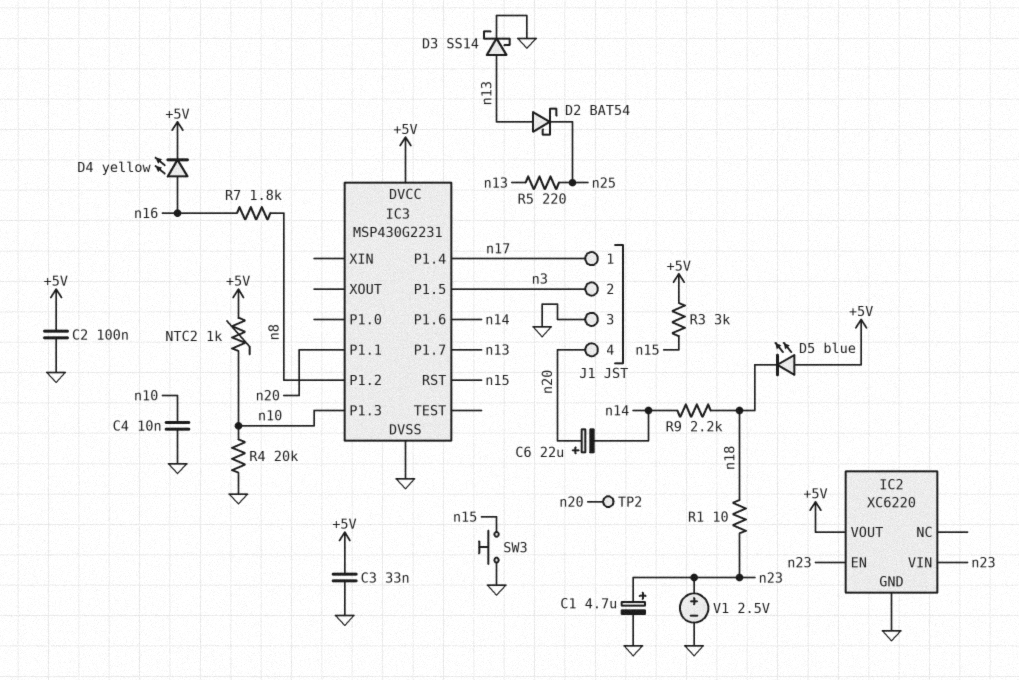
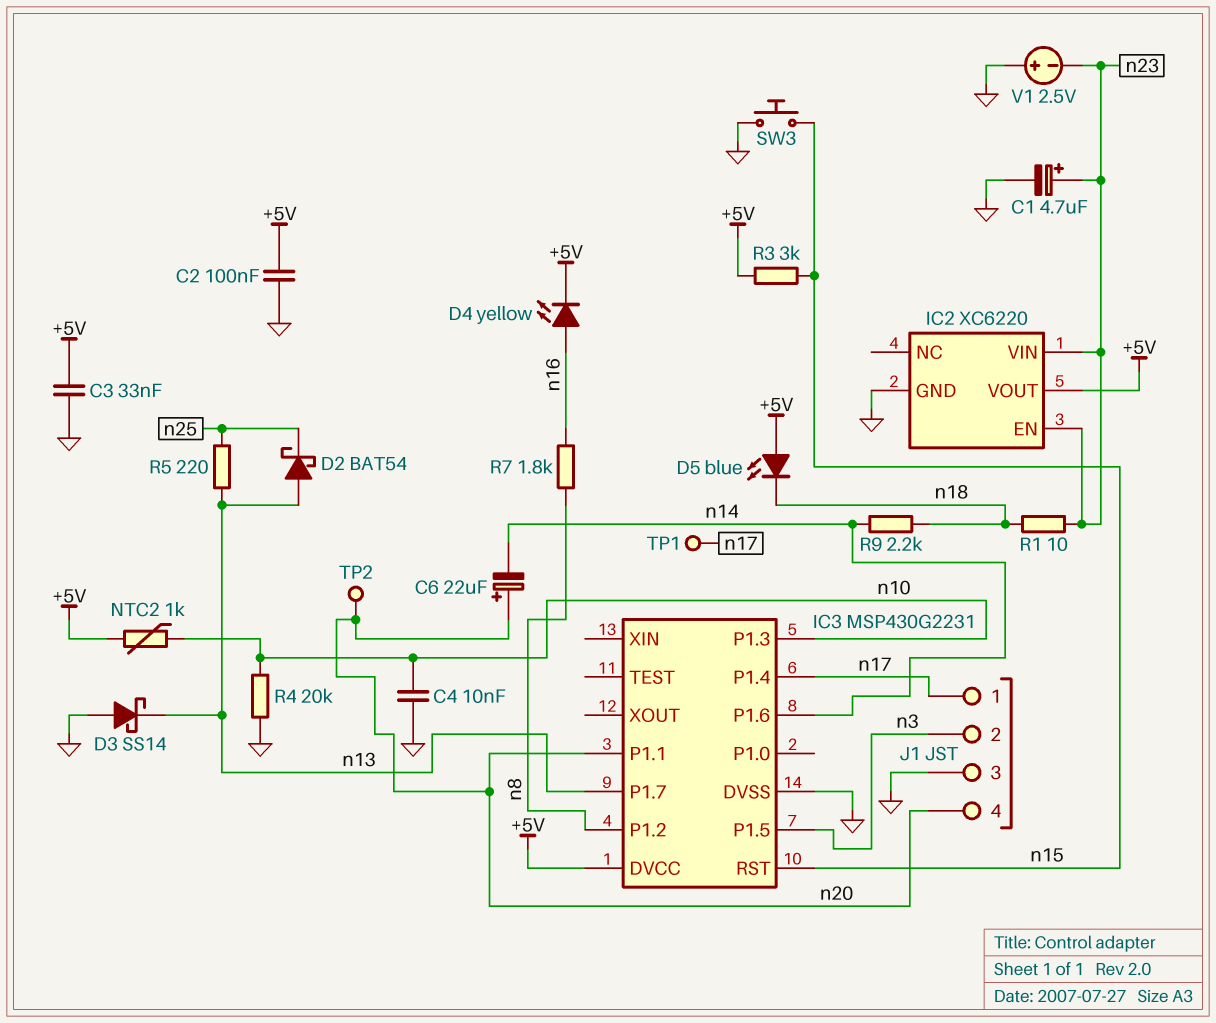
D3: schottky SS14 (A n13, K GND) -> schottky SS14 (A GND, K n13)
TP1: none -> test point (n17)
V1: 2.5V (plus n23, minus GND) -> 2.5V (plus GND, minus n23)

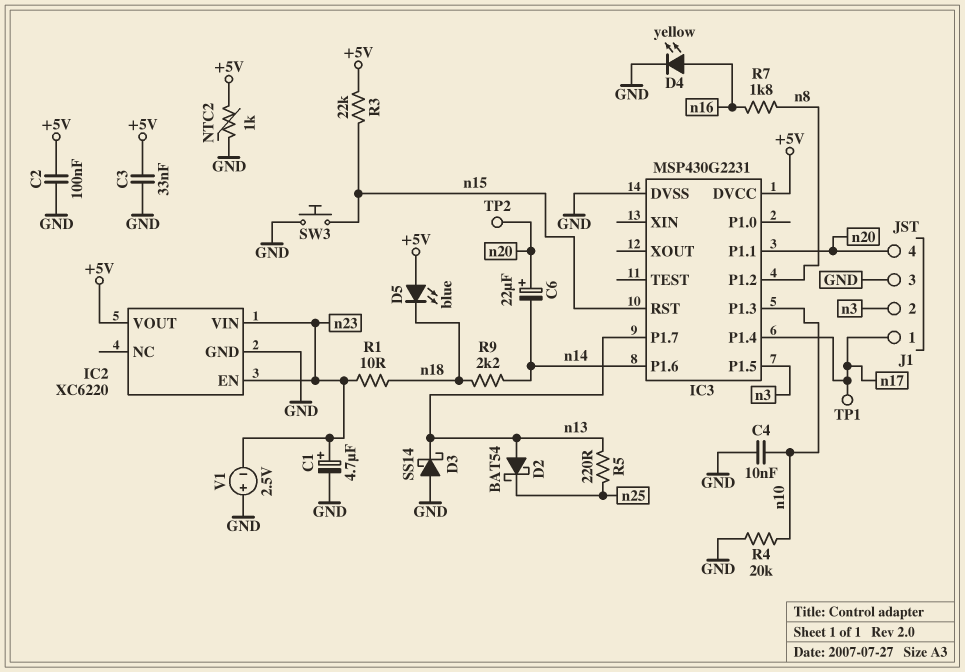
D4: LED yellow (A n16, K +5V) -> LED yellow (A n16, K GND)
NTC2: 1k (+5V, n10) -> 1k (+5V, GND)
R3: 3k (+5V, n15) -> 22k (+5V, n15)

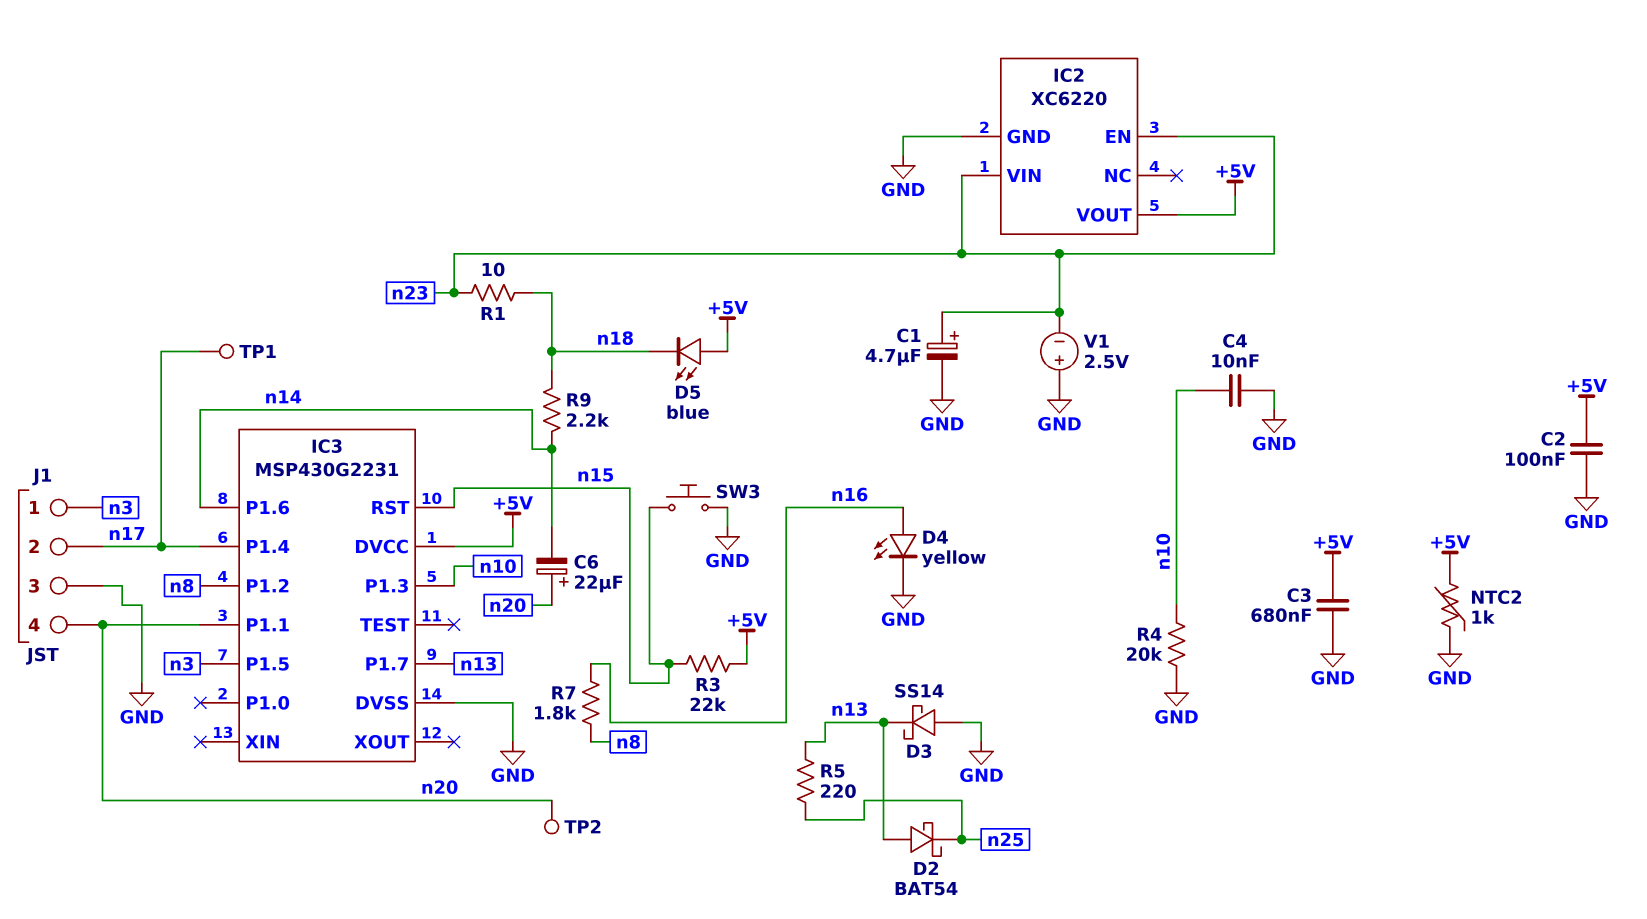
C3: 33nF (+5V, GND) -> 680nF (+5V, GND)
J1 pin 1: n17 -> n3
J1 pin 2: n3 -> n17

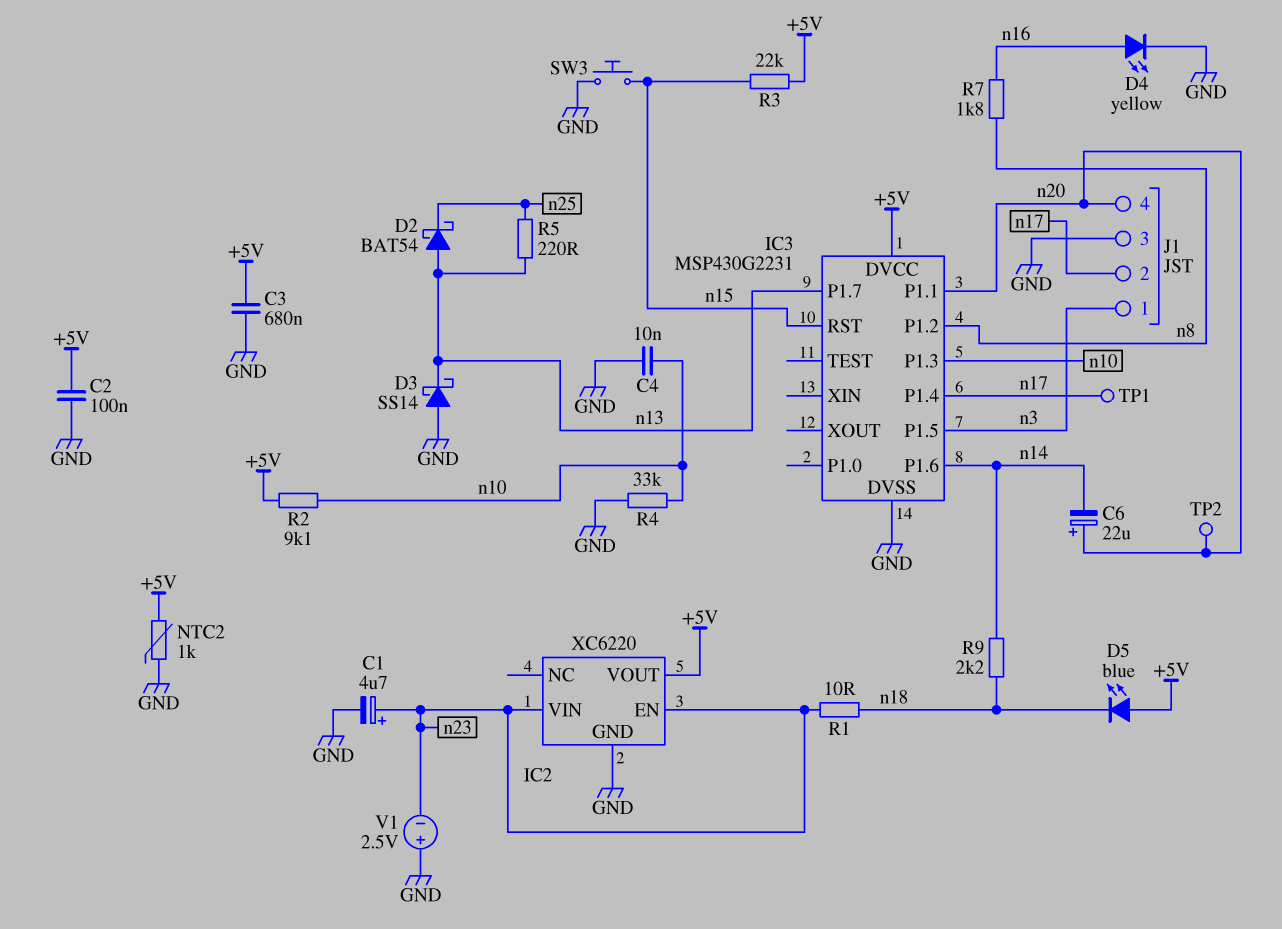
R2: none -> 9.1k (+5V, n10)
R4: 20k (GND, n10) -> 33k (GND, n10)

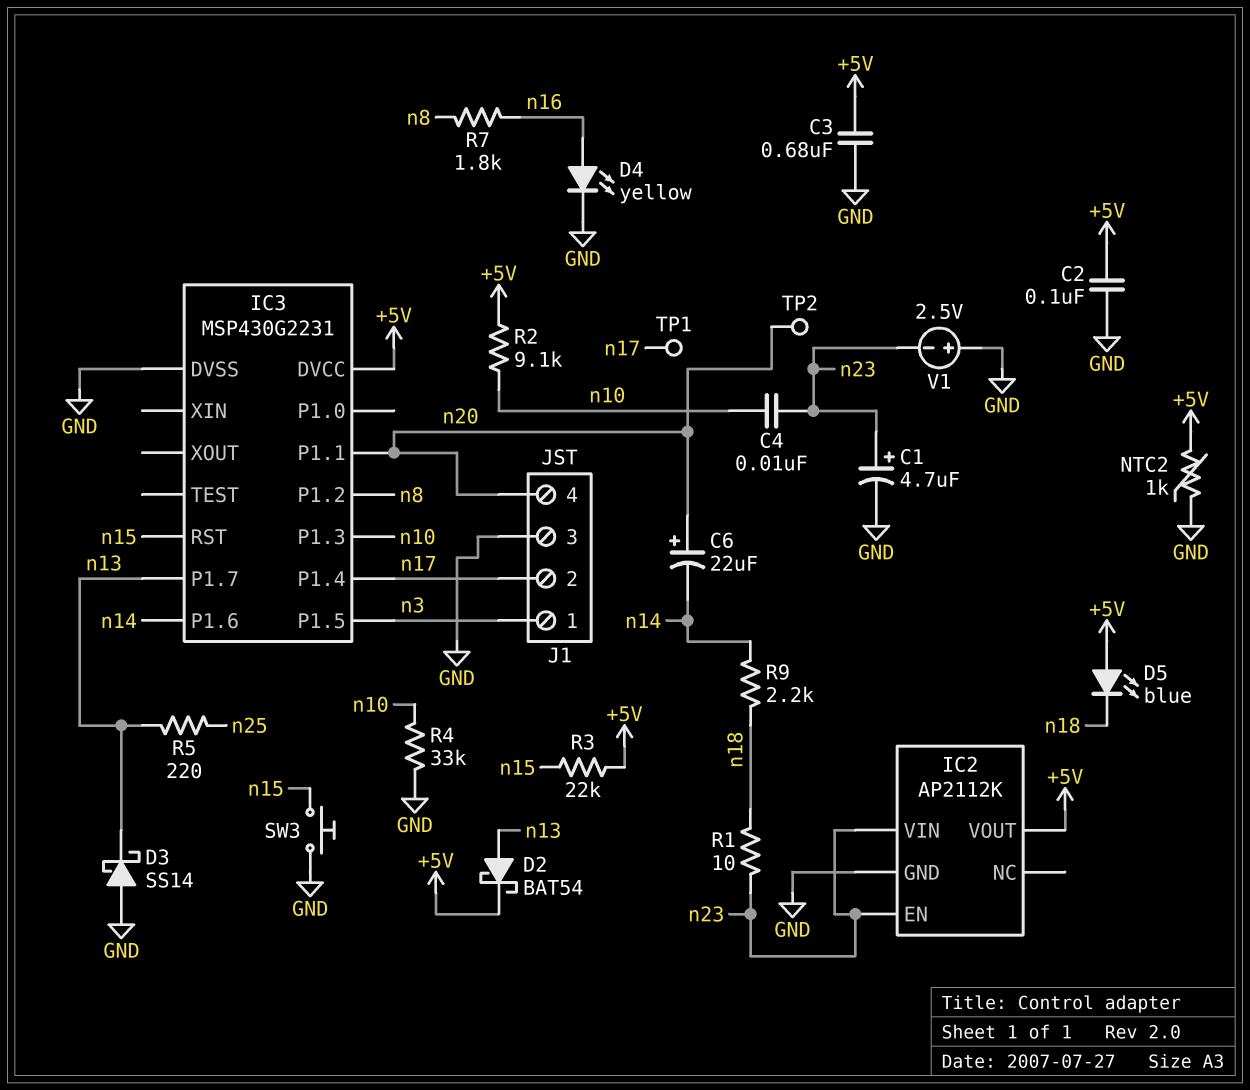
C4: 10nF (GND, n10) -> 10nF (n10, n23)
D2: schottky BAT54 (A n13, K n25) -> schottky BAT54 (A n13, K +5V)
IC2: XC6220 -> AP2112K

